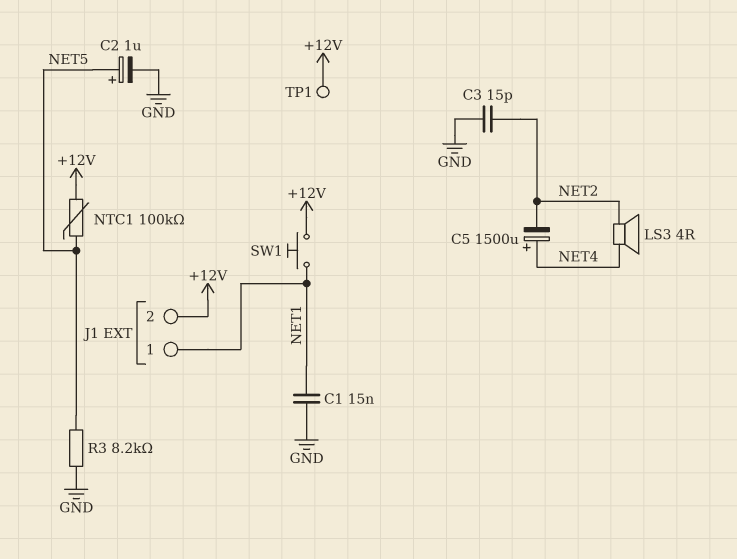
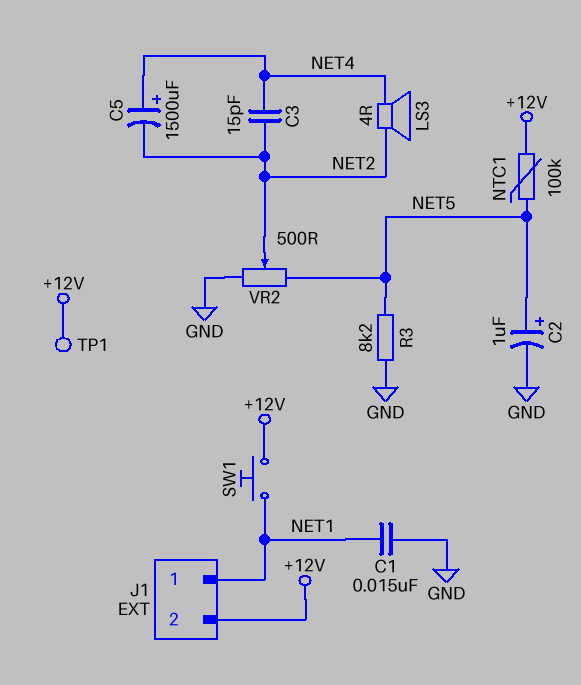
C3: 15pF (GND, NET2) -> 15pF (NET2, NET4)
VR2: none -> 500 (GND, NET5, wiper NET2)

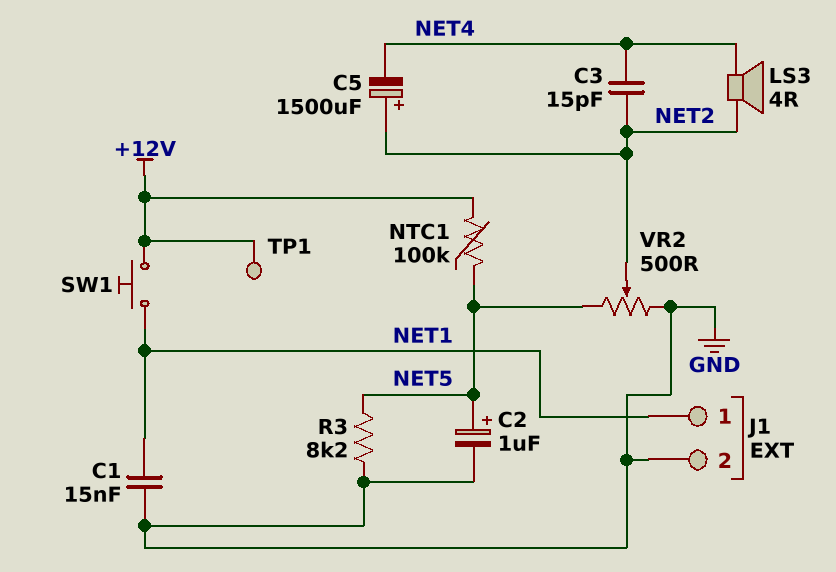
C5: 1500uF (plus NET4, minus NET2) -> 1500uF (plus NET2, minus NET4)
J1 pin 2: +12V -> GND

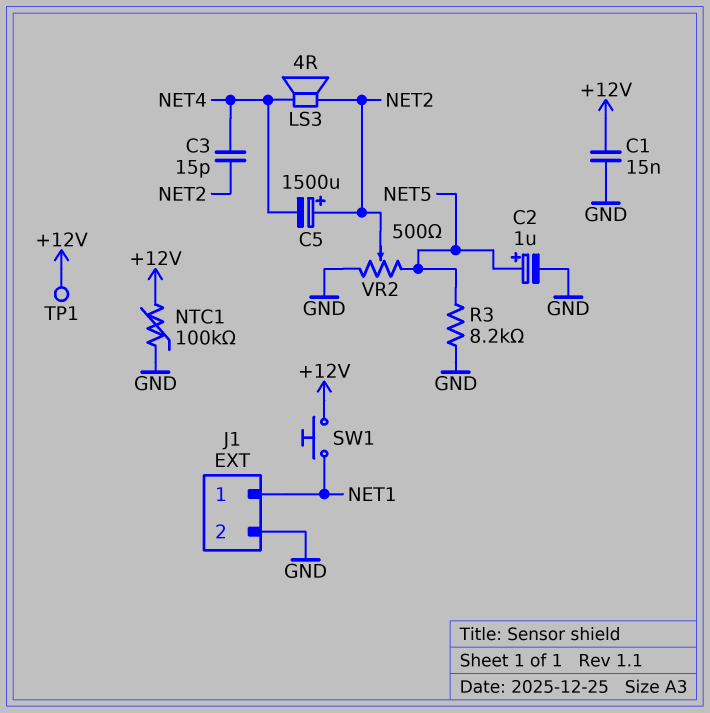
C1: 15nF (GND, NET1) -> 15nF (+12V, GND)
NTC1: 100k (+12V, NET5) -> 100k (+12V, GND)

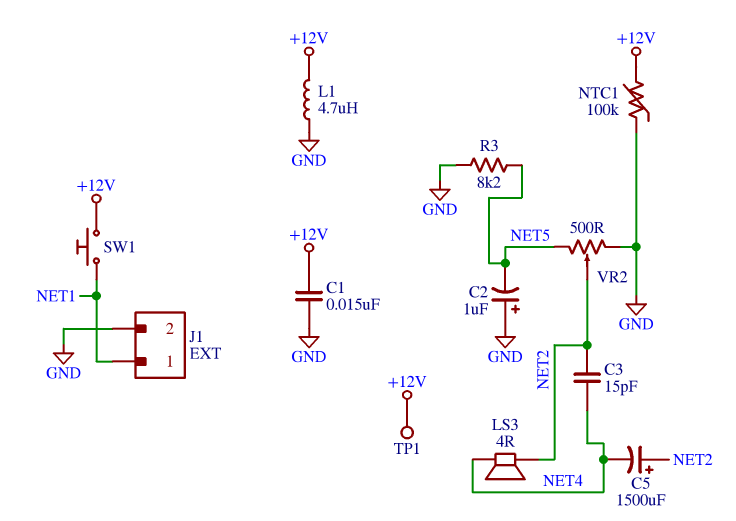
C2: 1uF (plus NET5, minus GND) -> 1uF (plus GND, minus NET5)
L1: none -> 4.7uH (+12V, GND)

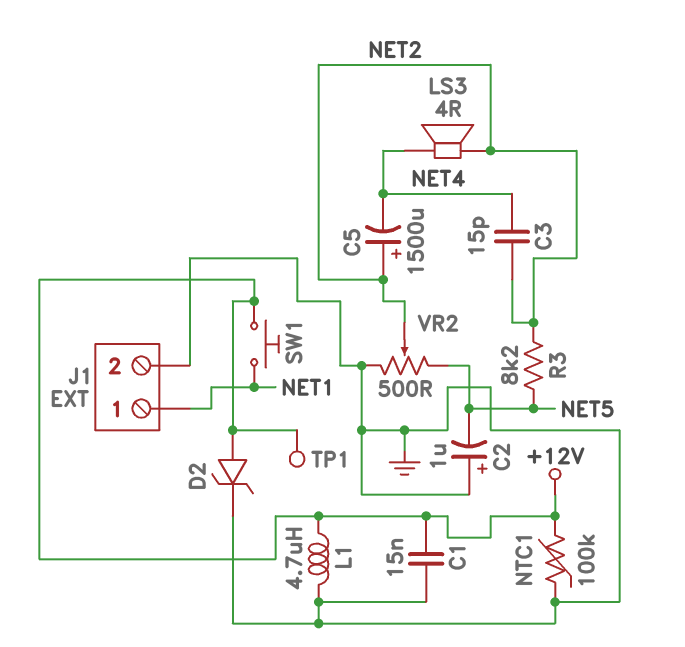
D2: none -> zener (A +12V, K GND)
R3: 8.2k (GND, NET5) -> 8.2k (NET2, NET5)

